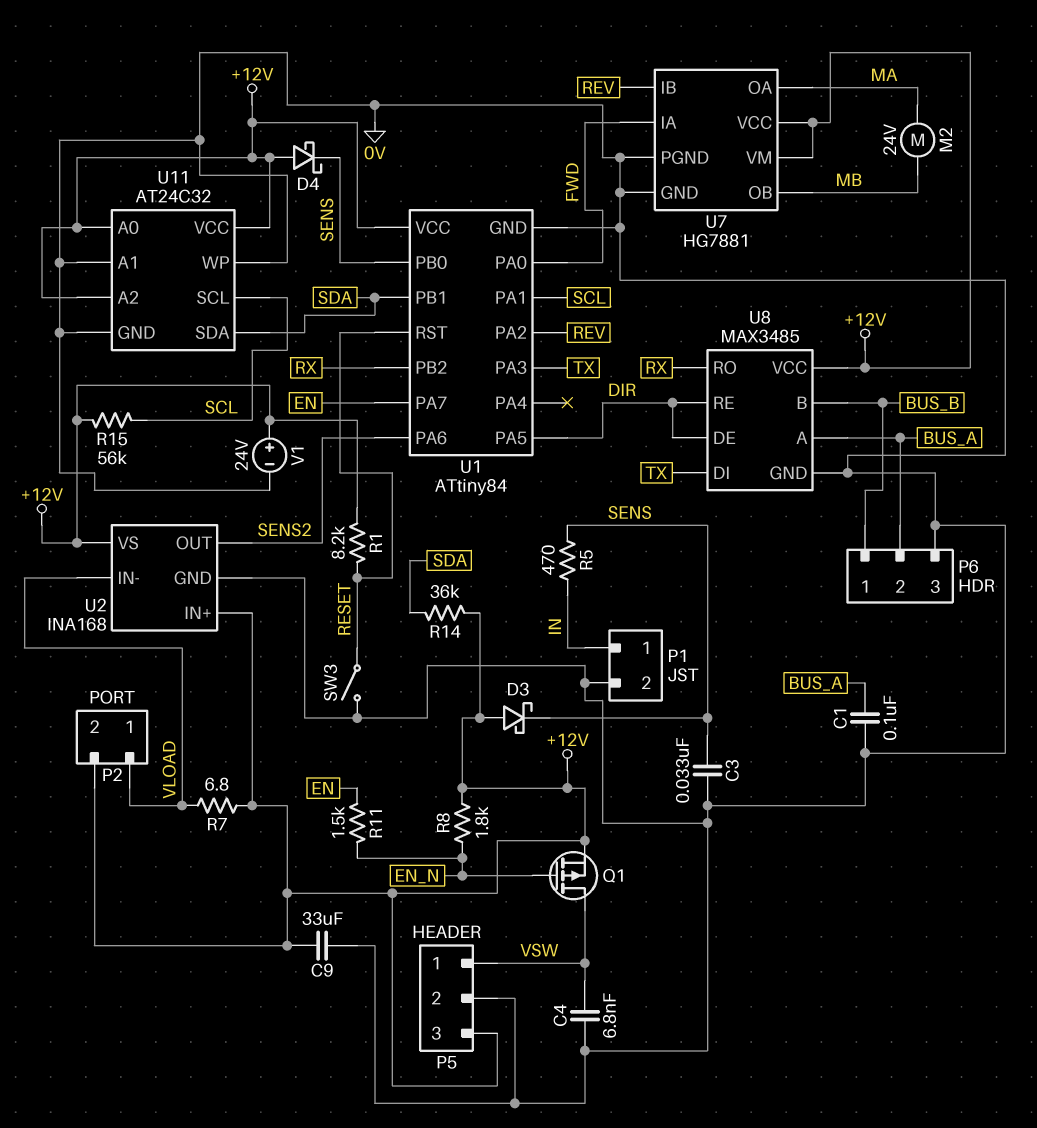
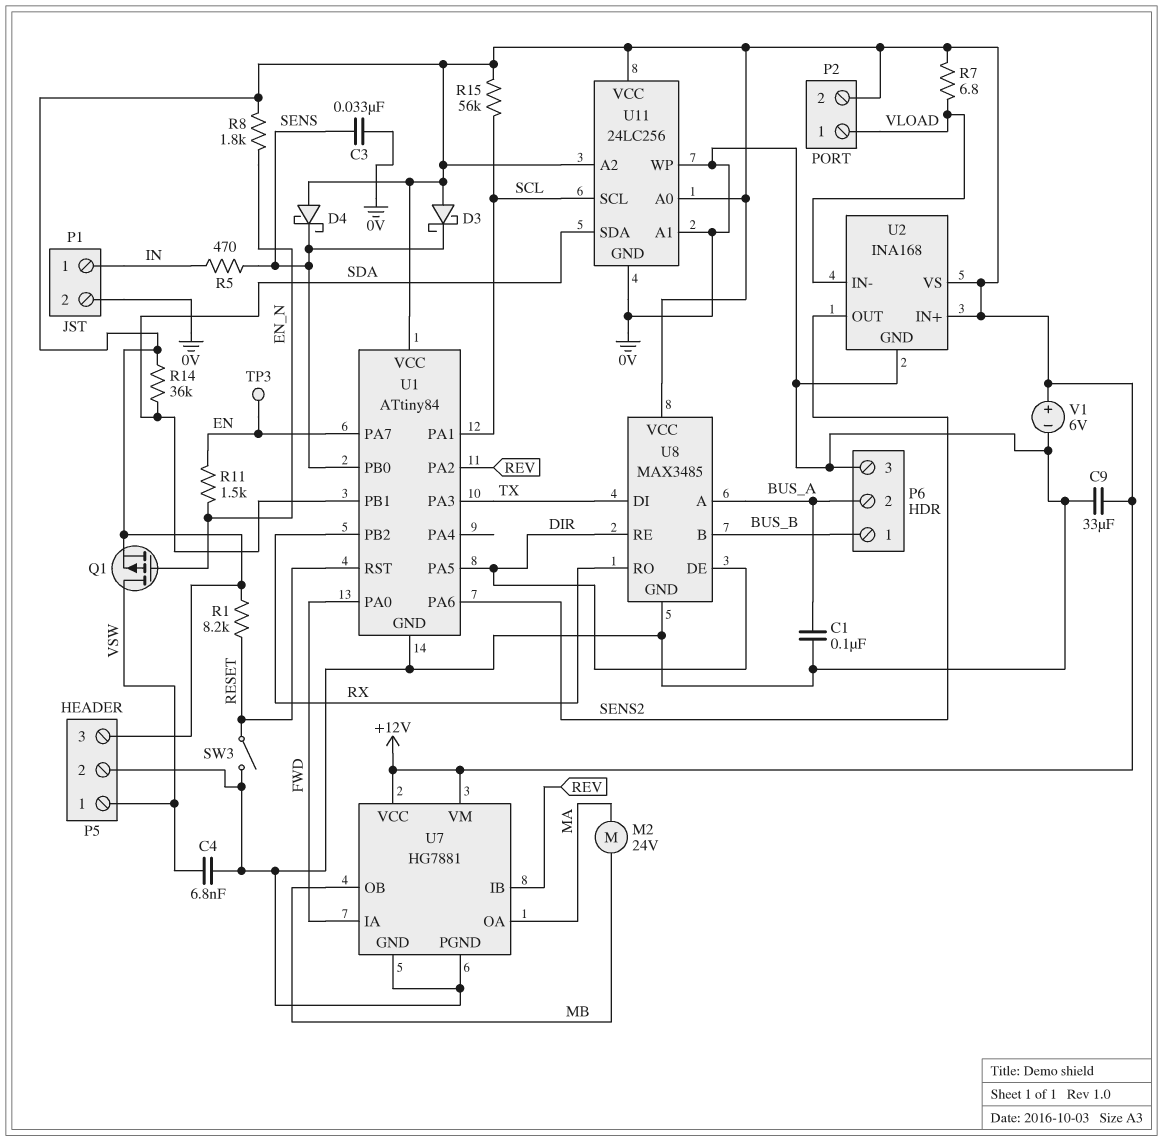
TP3: none -> test point (EN)
U11: AT24C32 -> 24LC256
V1: 24V (plus +12V, minus 0V) -> 6V (plus +12V, minus 0V)

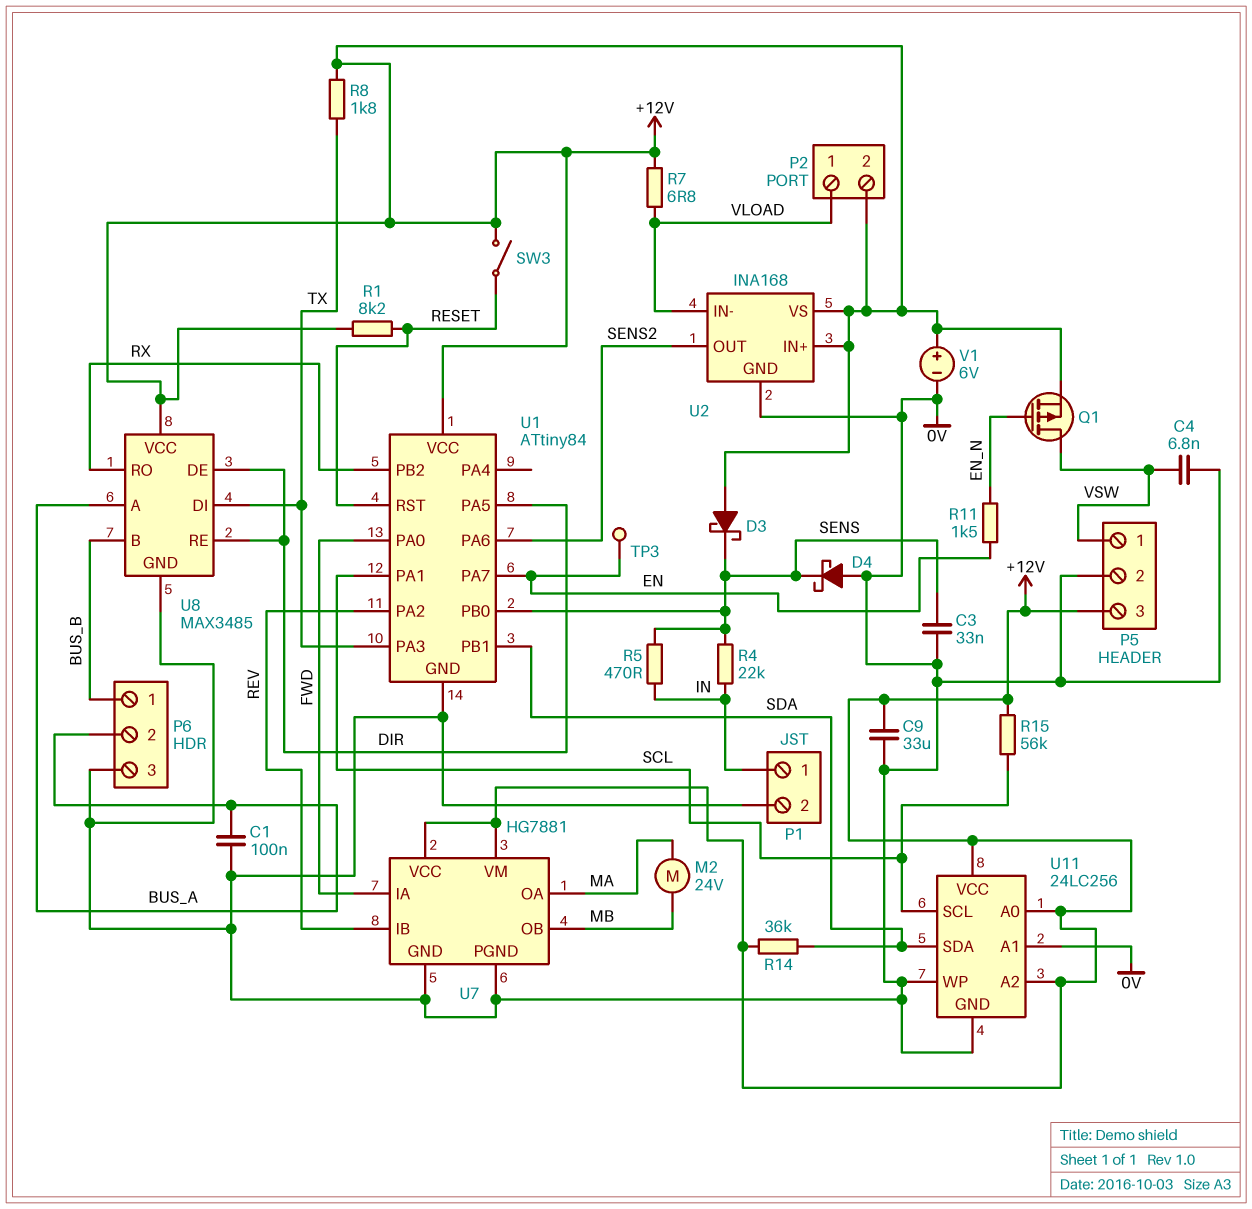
D4: schottky (A +12V, K SENS) -> schottky (A 0V, K SENS)
R4: none -> 22k (IN, SENS)
R8: 1.8k (+12V, EN_N) -> 1.8k (+12V, TX)
SW3: switch (0V, RESET) -> switch (+12V, RESET)

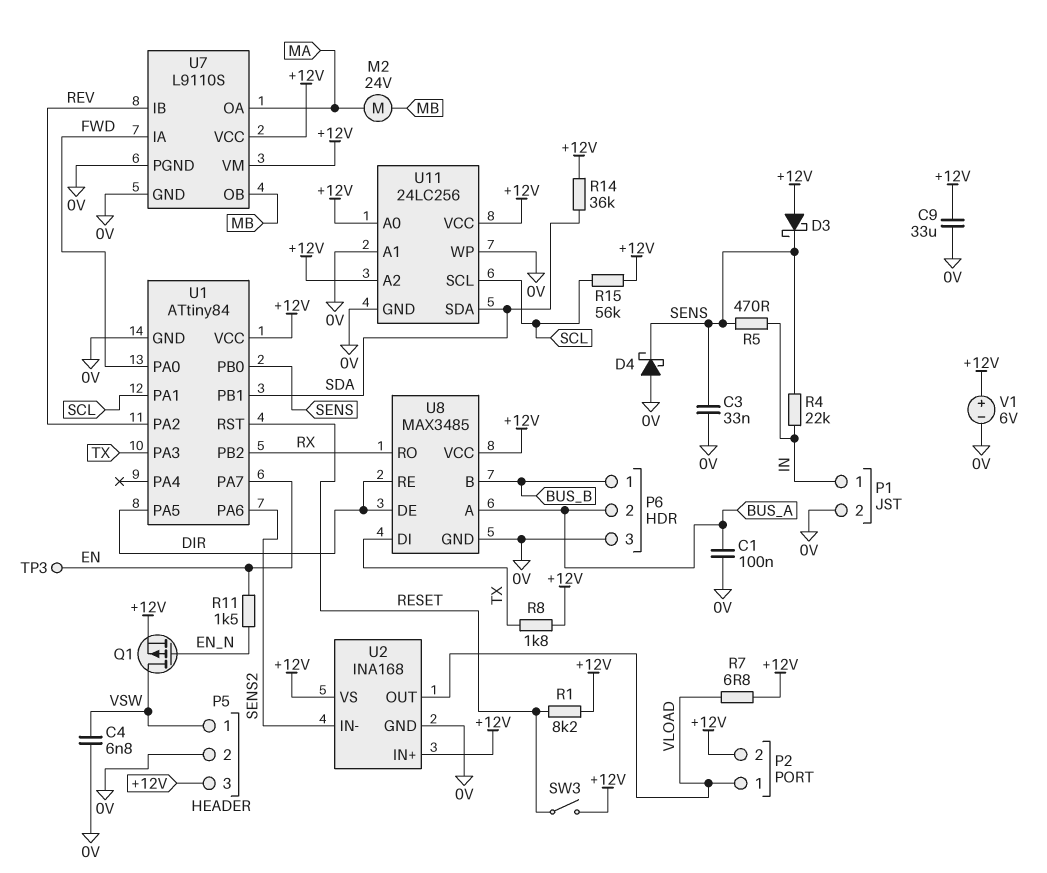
U2 pin IN-: VLOAD -> SENS2
U2 pin OUT: SENS2 -> VLOAD
U7: HG7881 -> L9110S

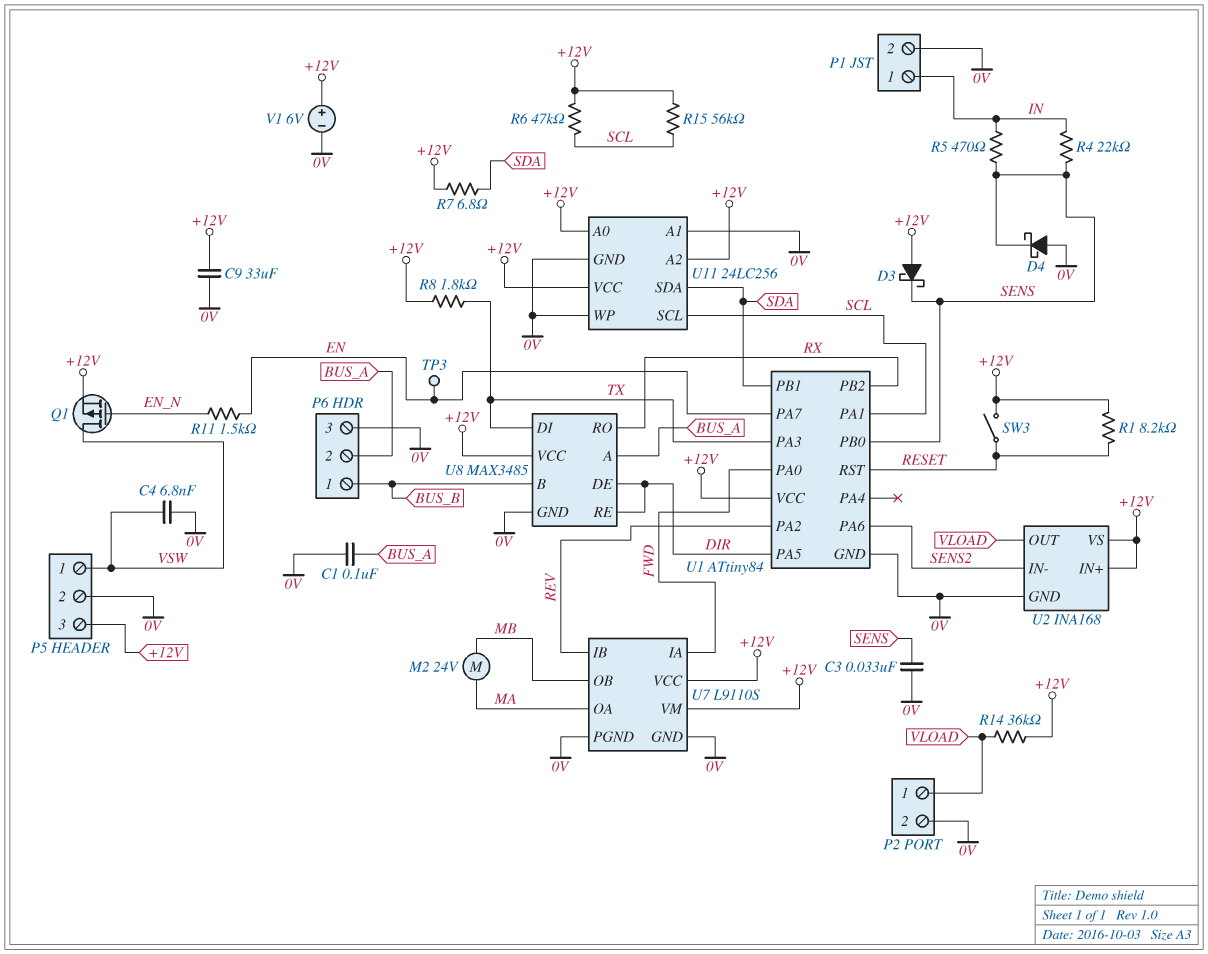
P2 pin 2: +12V -> 0V
R6: none -> 47k (+12V, SCL)
R7: 6.8 (+12V, VLOAD) -> 6.8 (+12V, SDA)
R14: 36k (+12V, SDA) -> 36k (+12V, VLOAD)

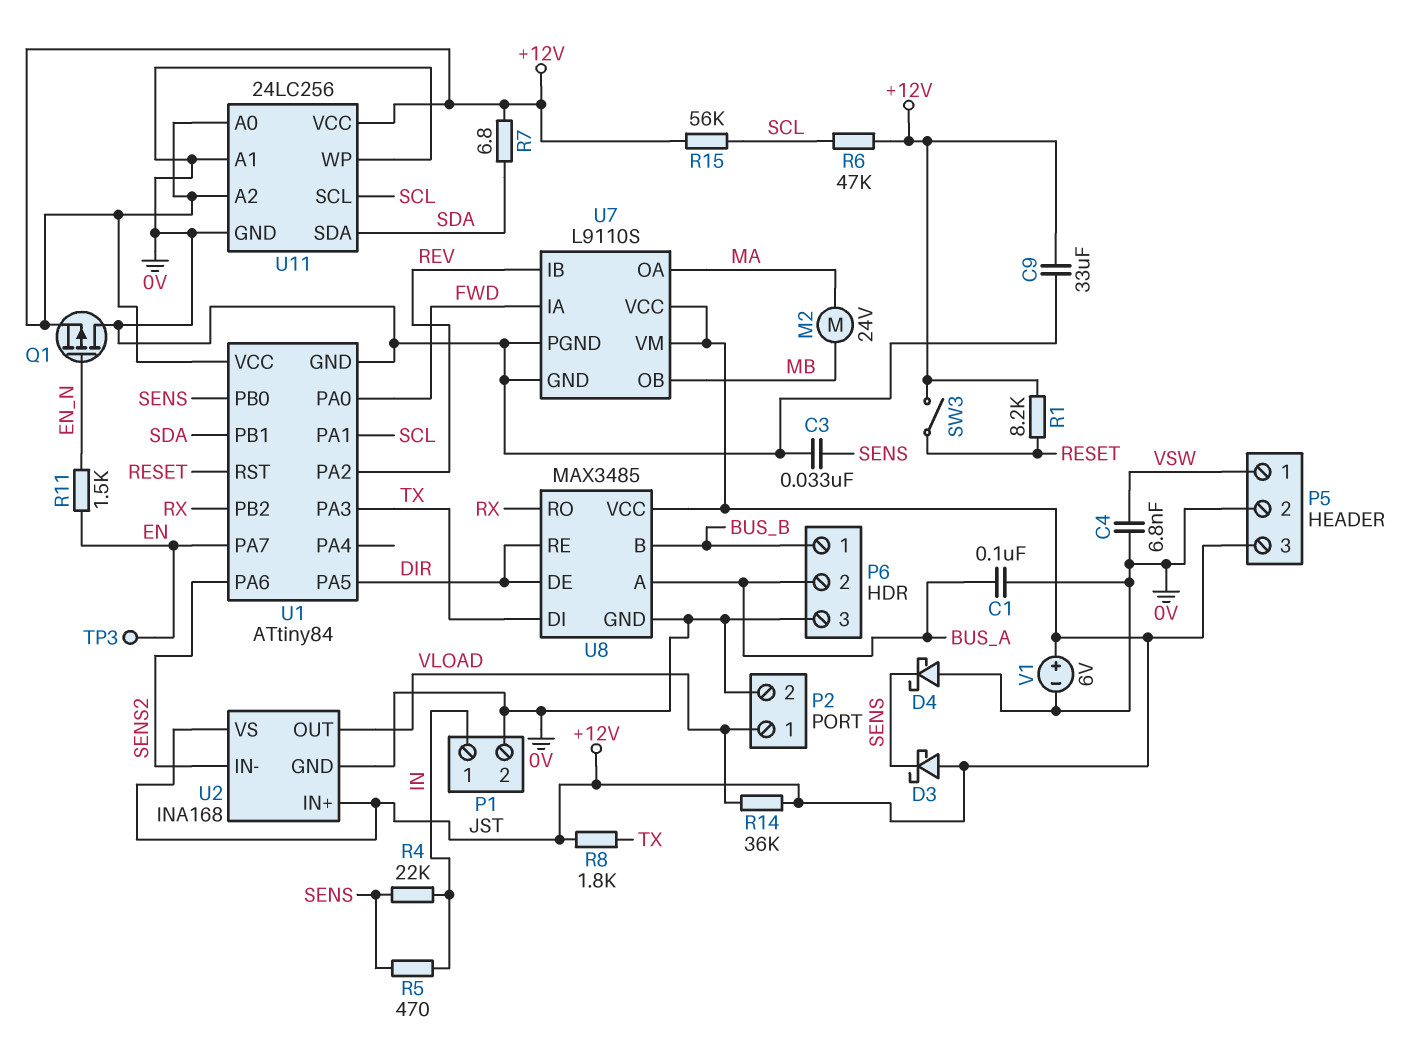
Q1: PMOS (G EN_N, D VSW, S +12V) -> PMOS (G EN_N, D 0V, S +12V)

